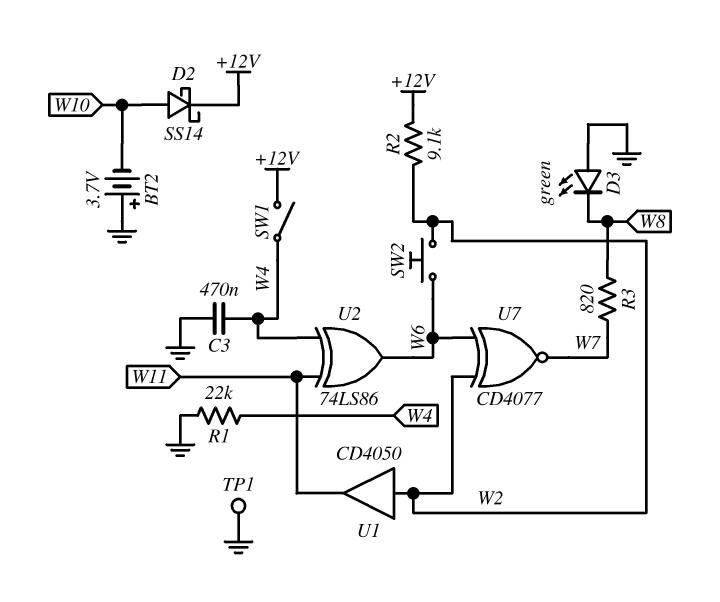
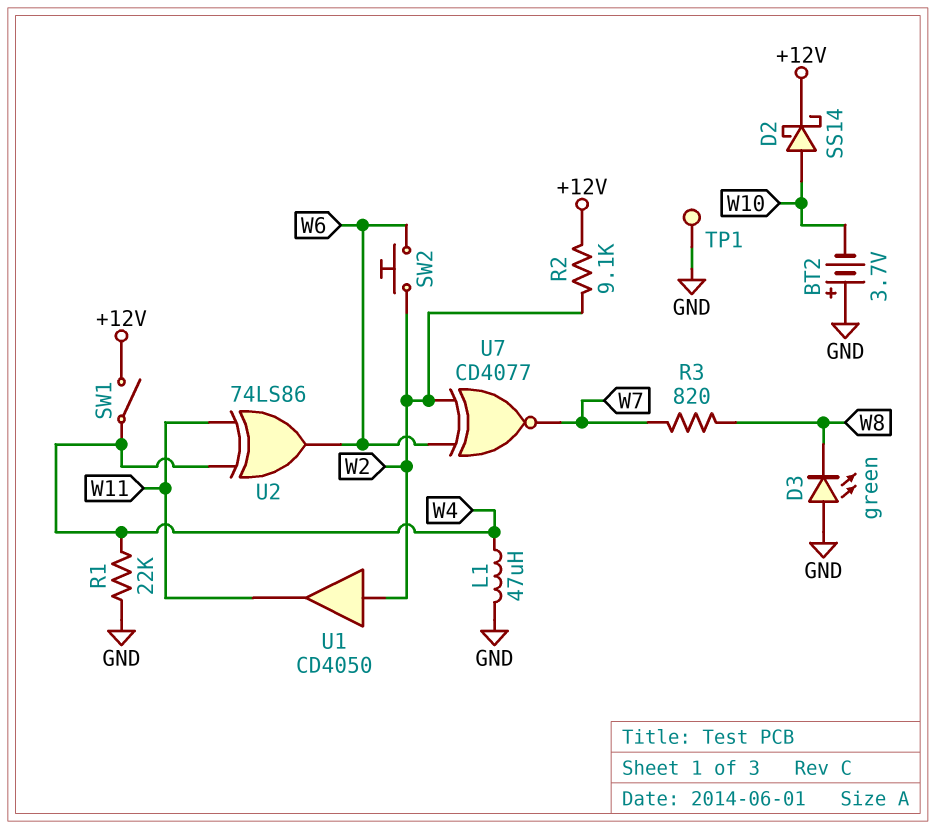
C3: 470nF (GND, W4) -> none
L1: none -> 47uH (GND, W4)

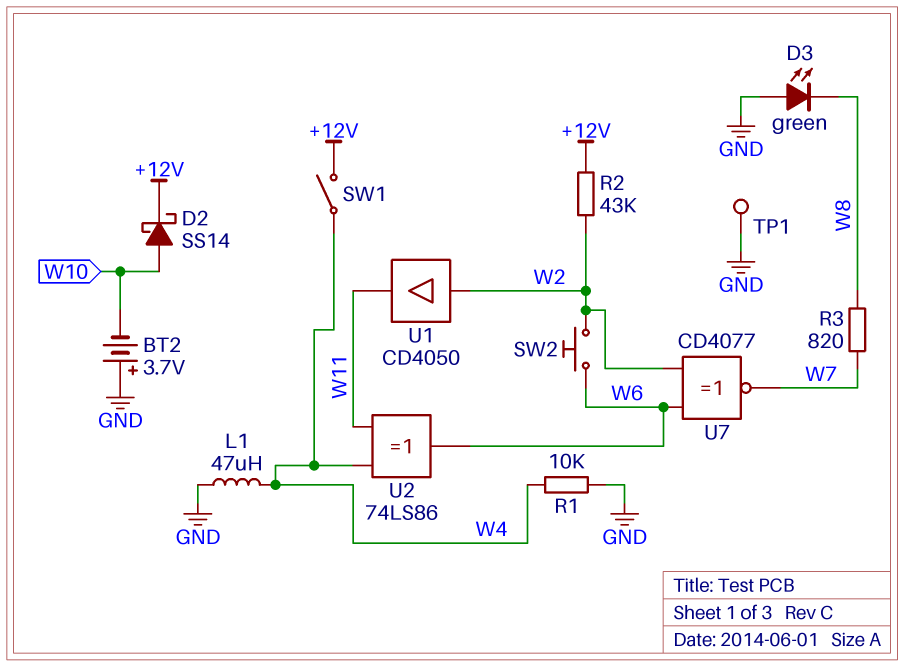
R1: 22k (GND, W4) -> 10k (GND, W4)
R2: 9.1k (+12V, W2) -> 43k (+12V, W2)

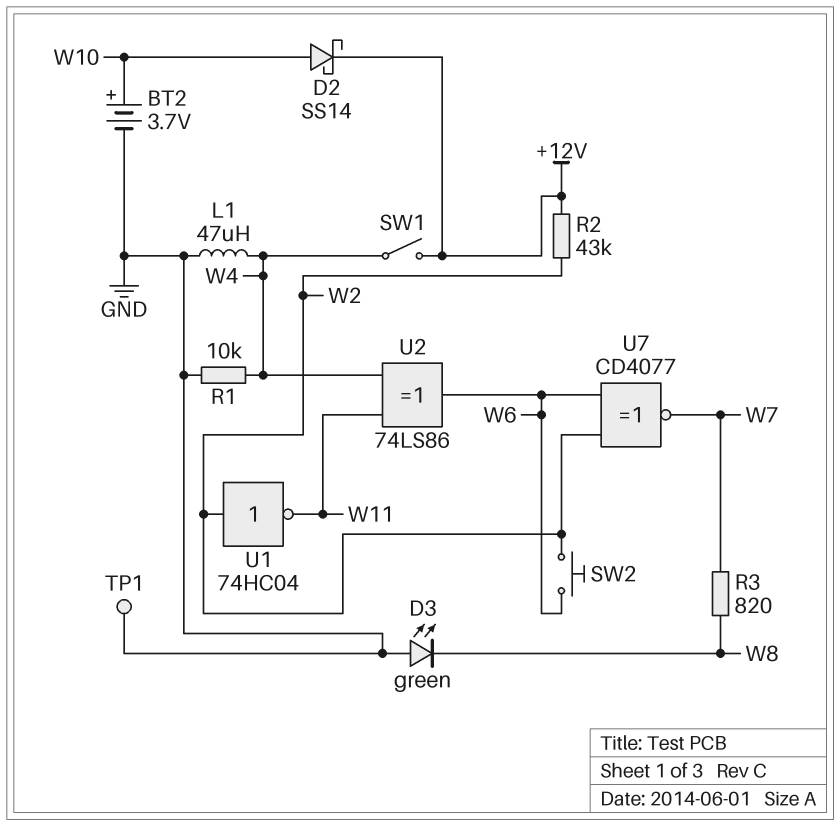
BT2: 3.7V (plus GND, minus W10) -> 3.7V (plus W10, minus GND)
U1: buffer CD4050 (in W2, out W11) -> NOT 74HC04 (in W2, out W11)

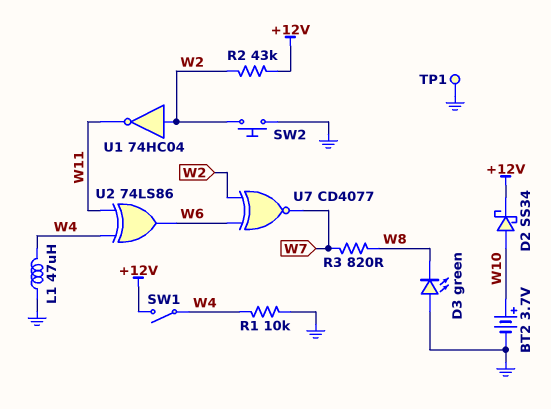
D2: schottky SS14 (A W10, K +12V) -> schottky SS34 (A W10, K +12V)
SW2: button (W2, W6) -> button (GND, W2)

